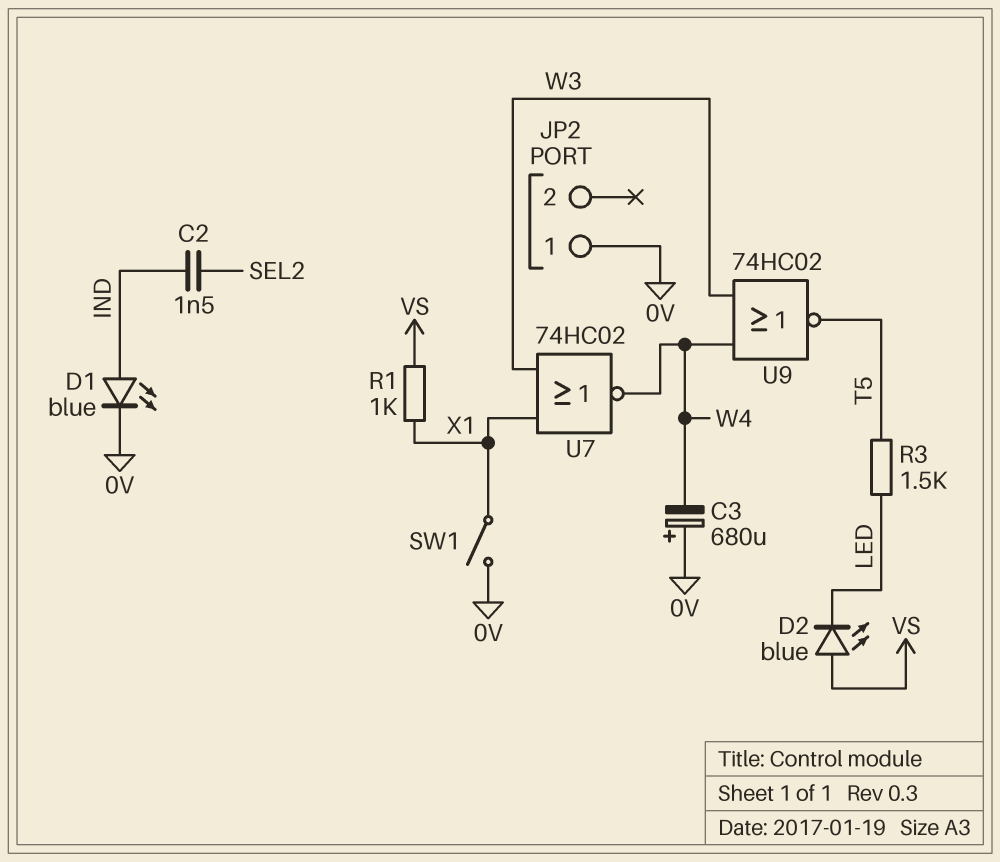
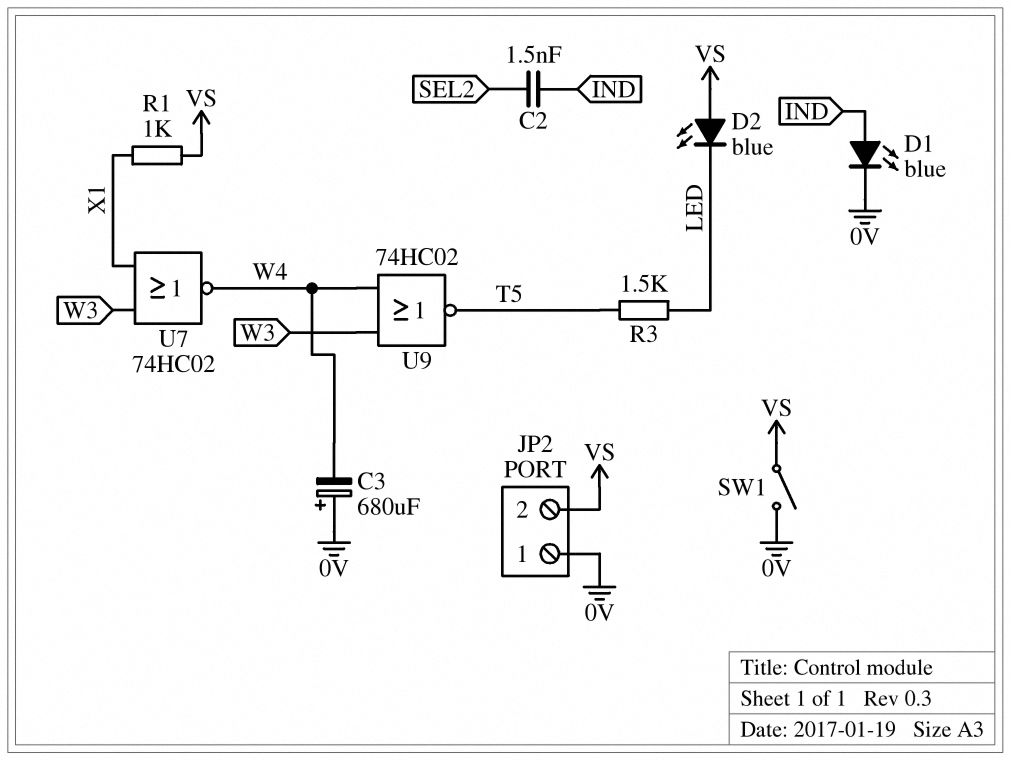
JP2 pin 2: none -> VS
SW1: switch (0V, X1) -> switch (0V, VS)

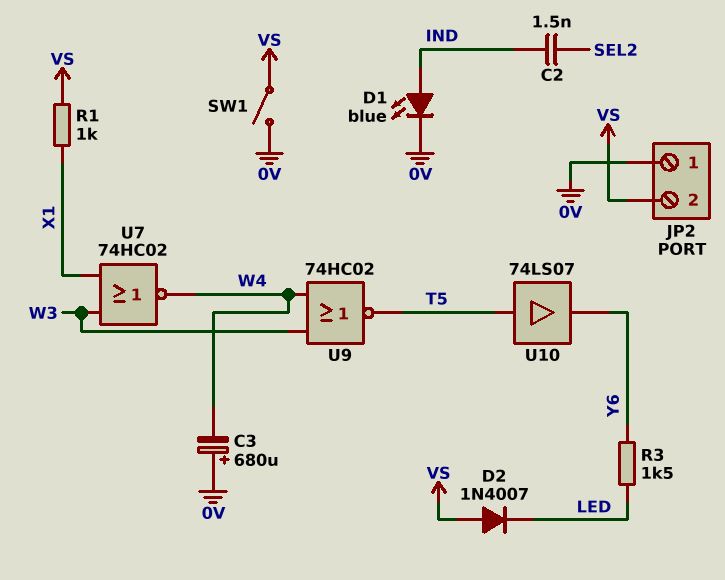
D2: LED blue (A VS, K LED) -> diode 1N4007 (A VS, K LED)
R3: 1.5k (LED, T5) -> 1.5k (LED, Y6)
U10: none -> buffer 74LS07 (in T5, out Y6)

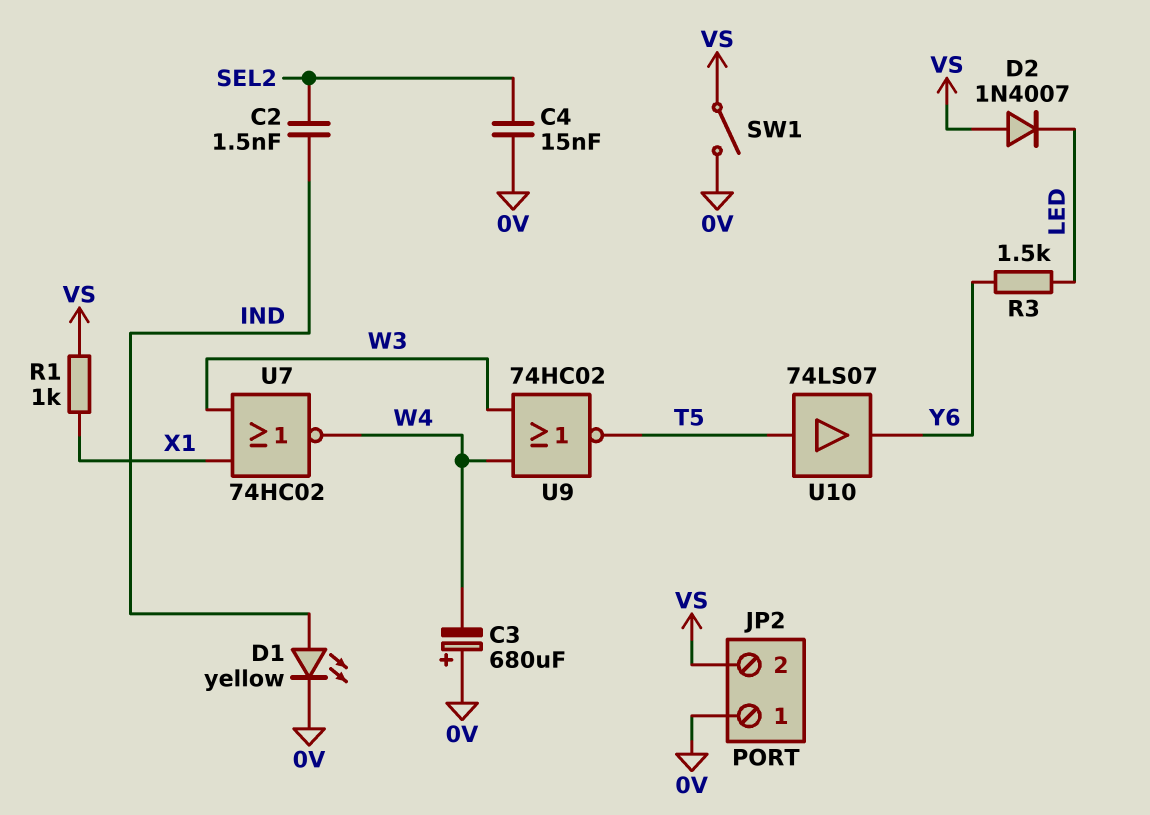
C4: none -> 15nF (0V, SEL2)
D1: LED blue (A IND, K 0V) -> LED yellow (A IND, K 0V)

